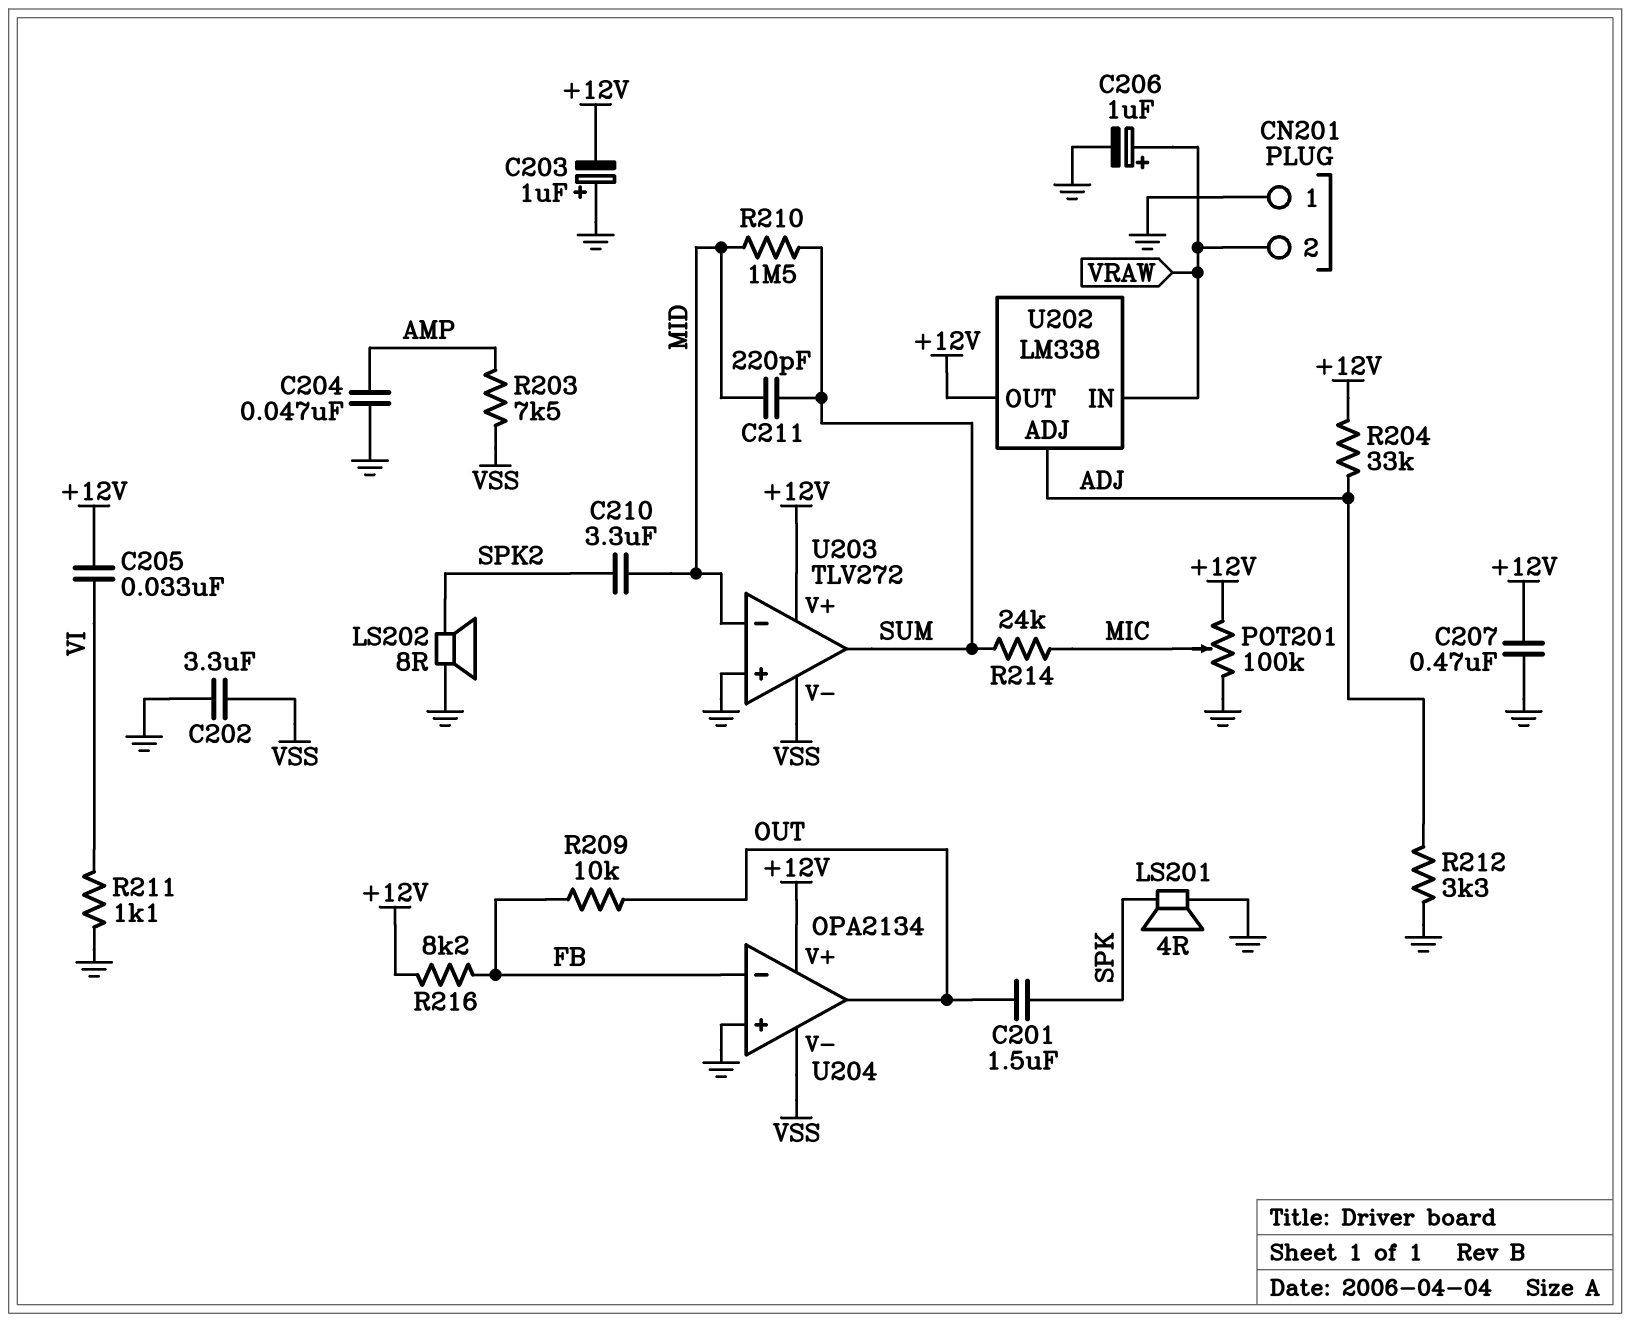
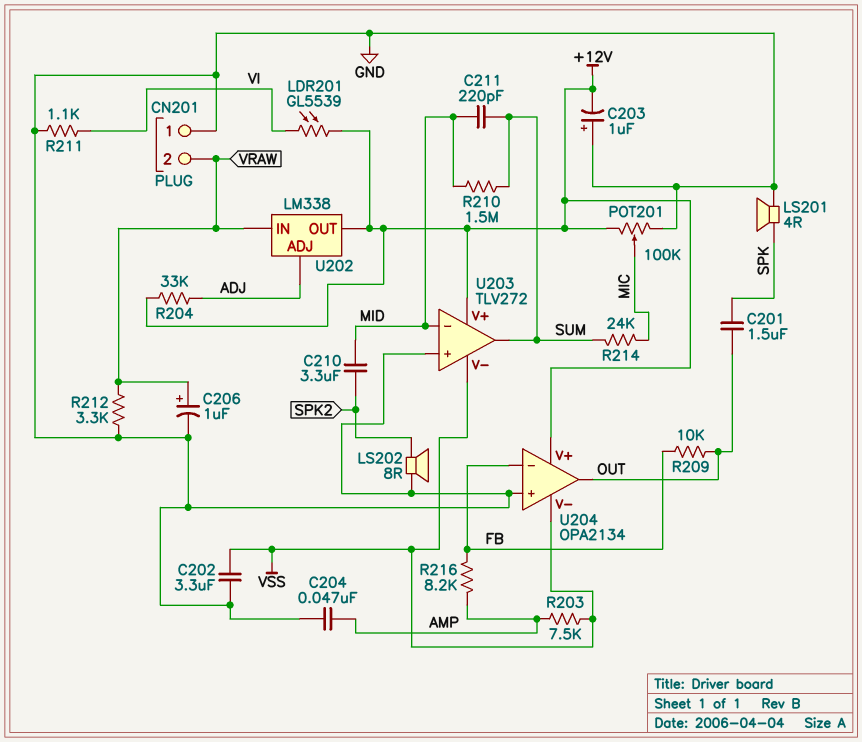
C205: 33nF (+12V, VI) -> none
C207: 470nF (+12V, GND) -> none
LDR201: none -> GL5539 (+12V, VI)
R212: 3.3k (ADJ, GND) -> 3.3k (GND, VRAW)
R216: 8.2k (+12V, FB) -> 8.2k (AMP, FB)

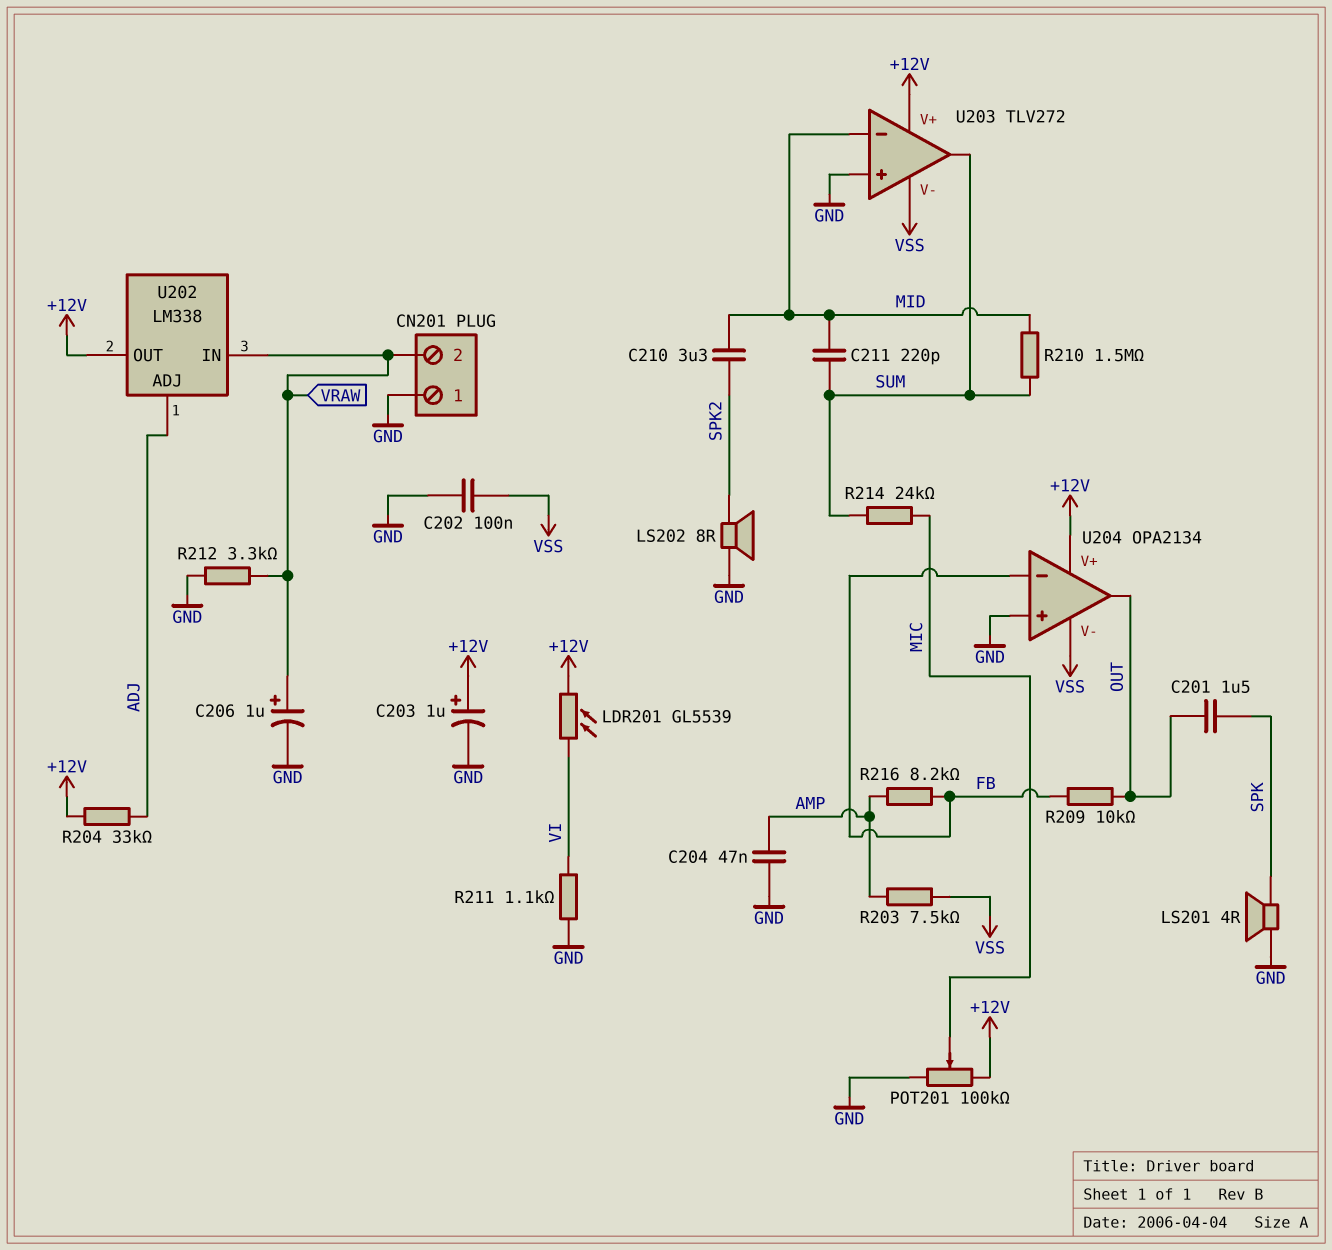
C202: 3.3uF (GND, VSS) -> 100nF (GND, VSS)
C203: 1uF (plus GND, minus +12V) -> 1uF (plus +12V, minus GND)

